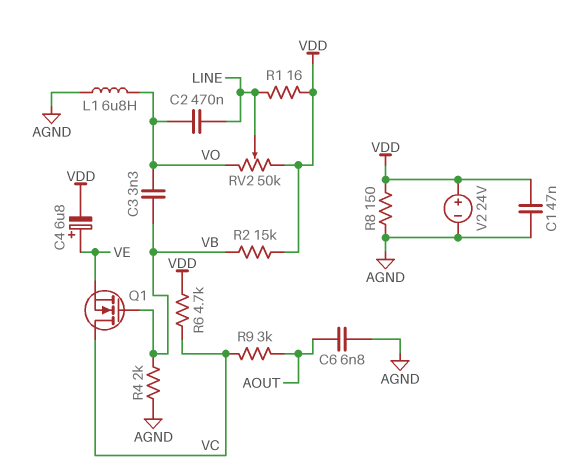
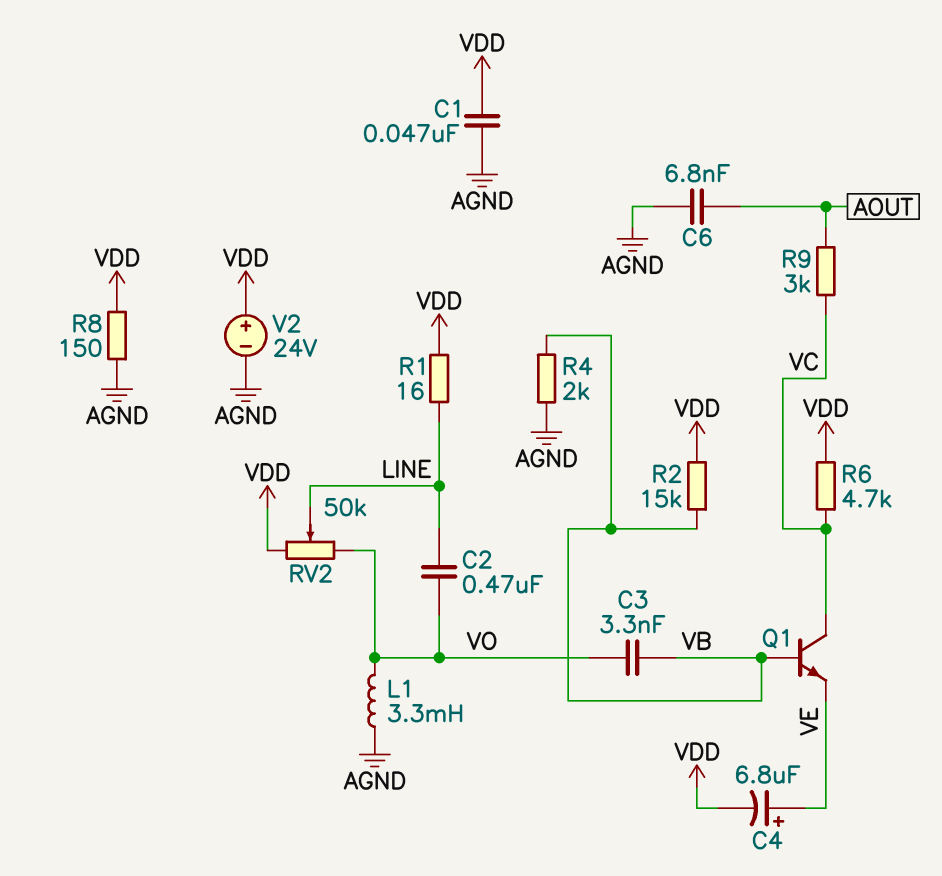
L1: 6.8uH (AGND, VO) -> 3.3mH (AGND, VO)
Q1: NMOS (G VB, D VC, S VE) -> NPN (B VB, C VC, E VE)

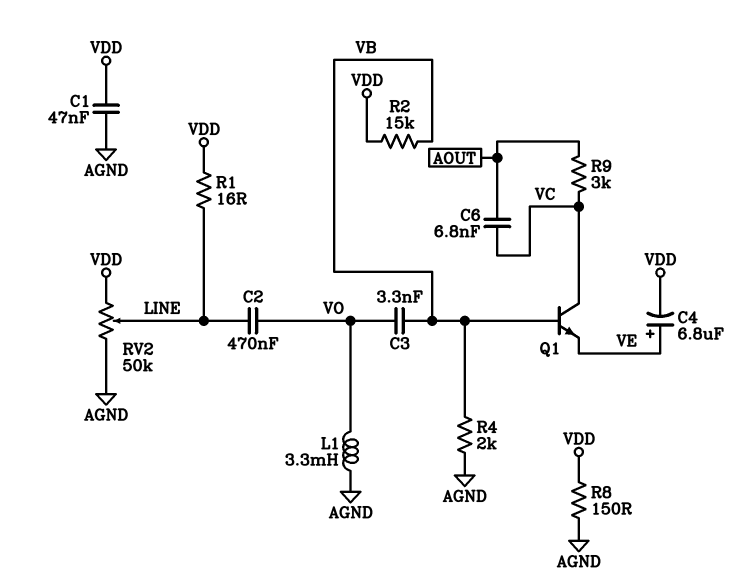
C6: 6.8nF (AGND, AOUT) -> 6.8nF (AOUT, VC)
R6: 4.7k (VC, VDD) -> none
RV2: 50k (VDD, VO, wiper LINE) -> 50k (AGND, VDD, wiper LINE)
V2: 24V (plus VDD, minus AGND) -> none

